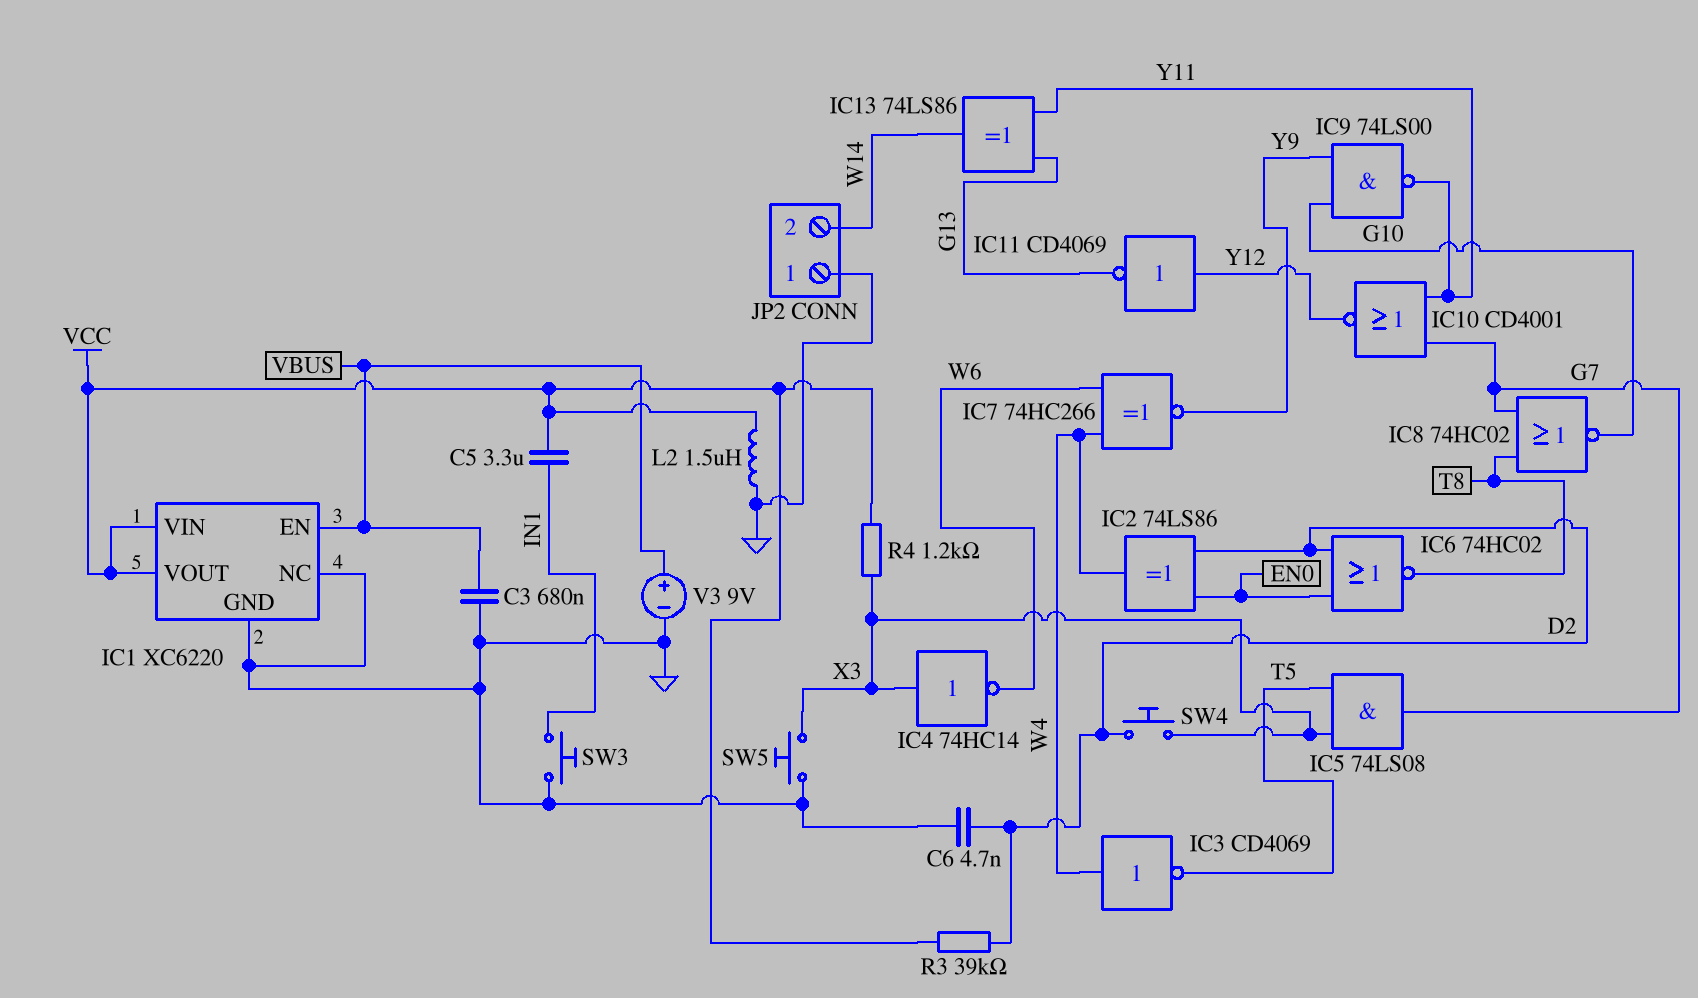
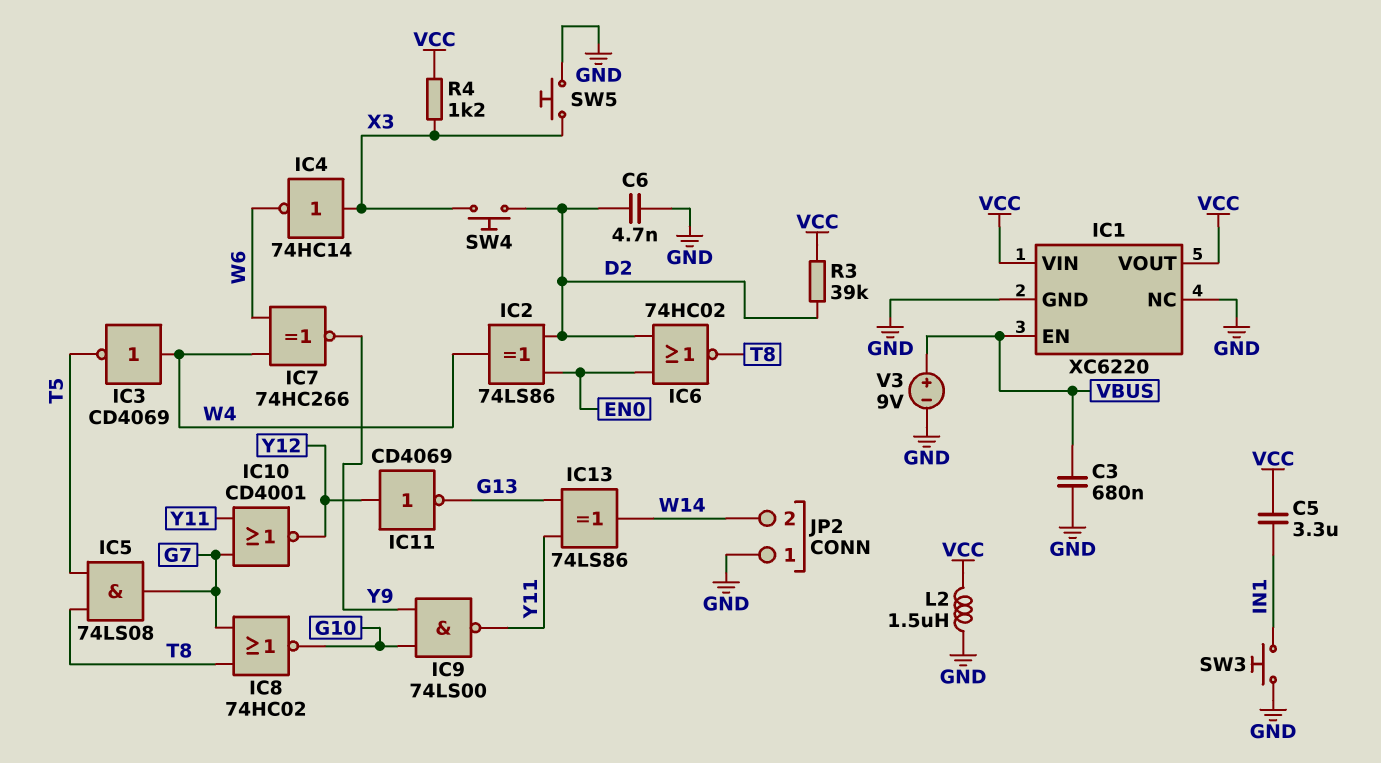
IC5: AND 74LS08 (in T5, in X3, out G7) -> AND 74LS08 (in T5, in T8, out G7)

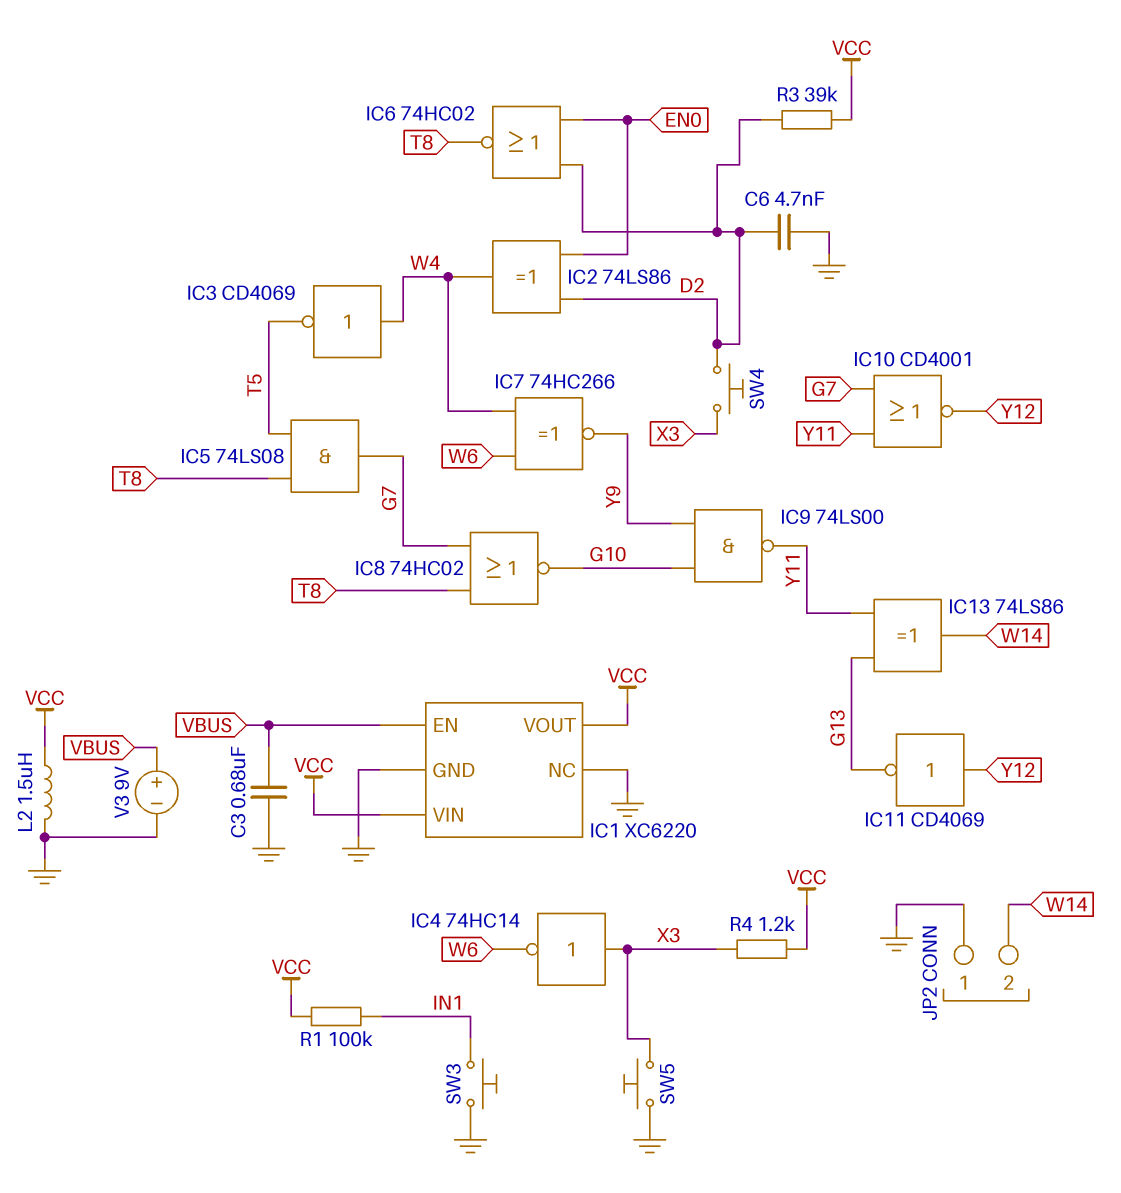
C5: 3.3uF (IN1, VCC) -> none
R1: none -> 100k (IN1, VCC)

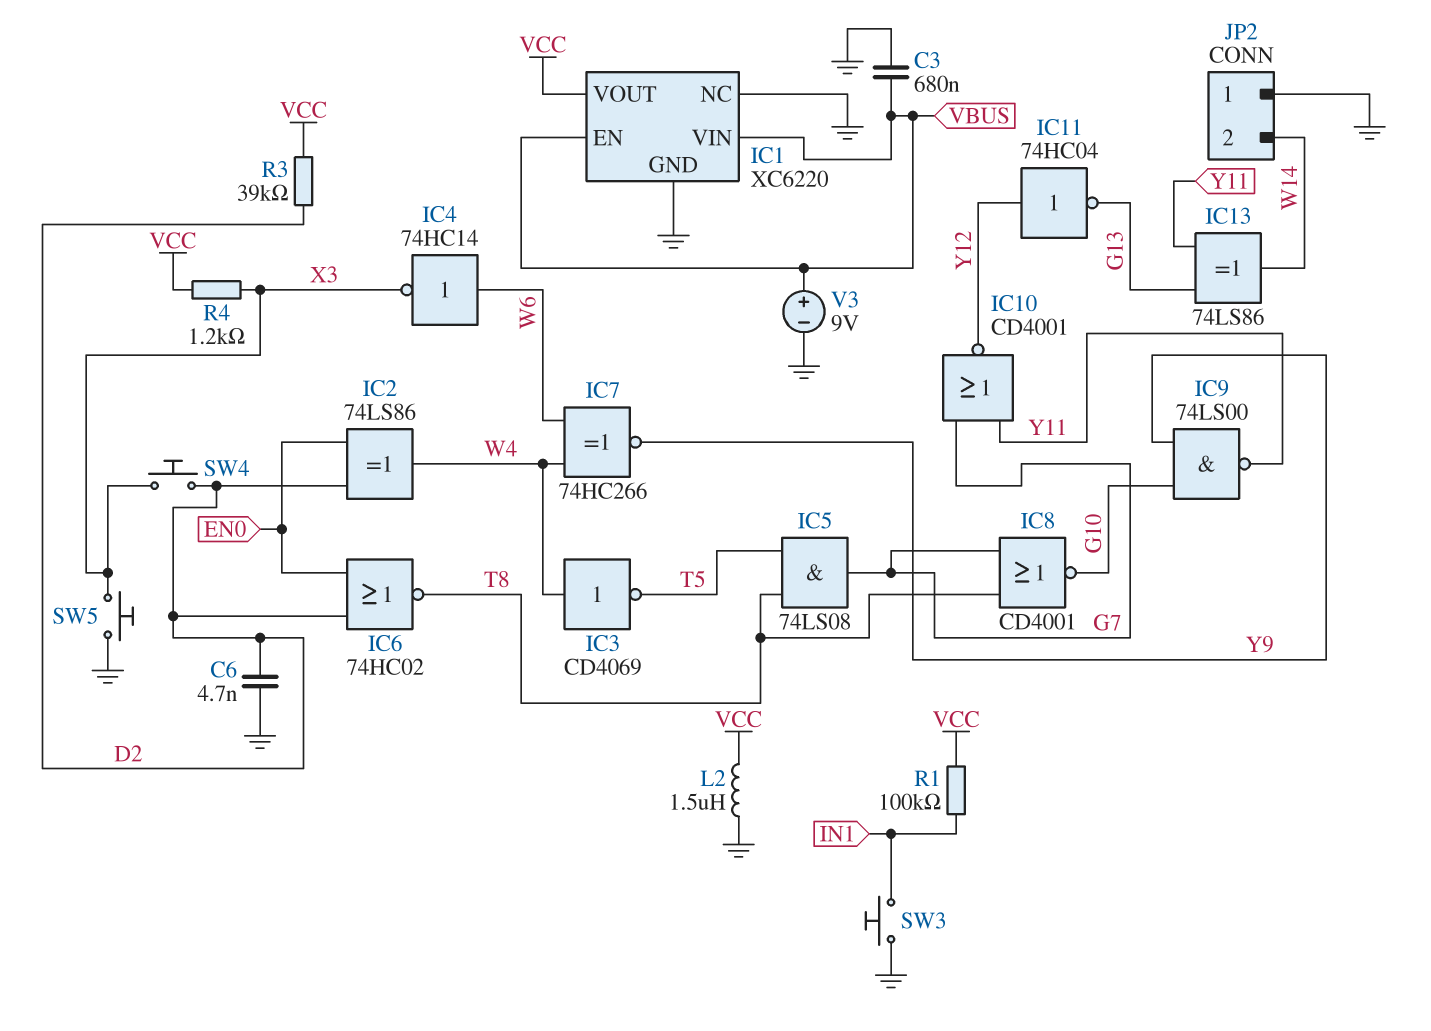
IC1 pin VIN: VCC -> VBUS
IC4: NOT 74HC14 (in X3, out W6) -> NOT 74HC14 (in W6, out X3)
IC8: NOR 74HC02 (in G7, in T8, out G10) -> NOR CD4001 (in G7, in T8, out G10)
IC11: NOT CD4069 (in Y12, out G13) -> NOT 74HC04 (in Y12, out G13)

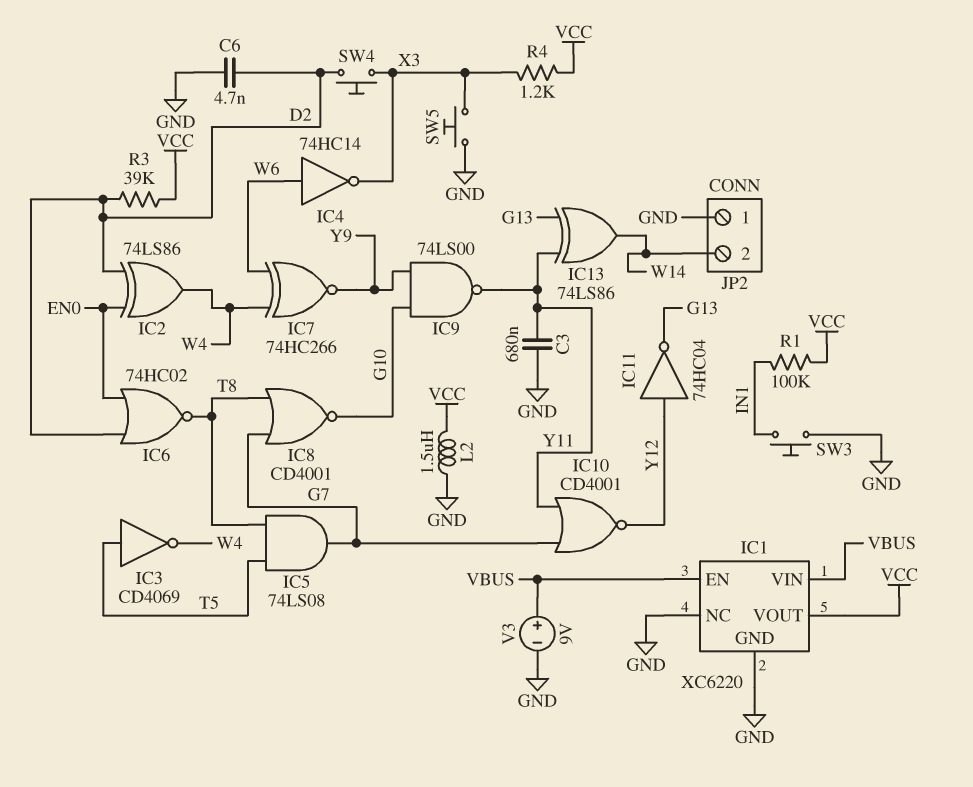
C3: 680nF (GND, VBUS) -> 680nF (GND, Y11)
IC3: NOT CD4069 (in W4, out T5) -> NOT CD4069 (in T5, out W4)

